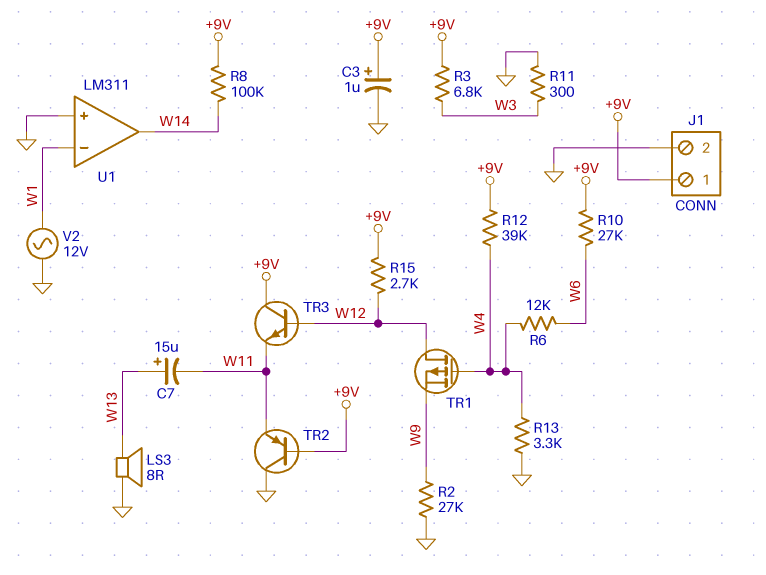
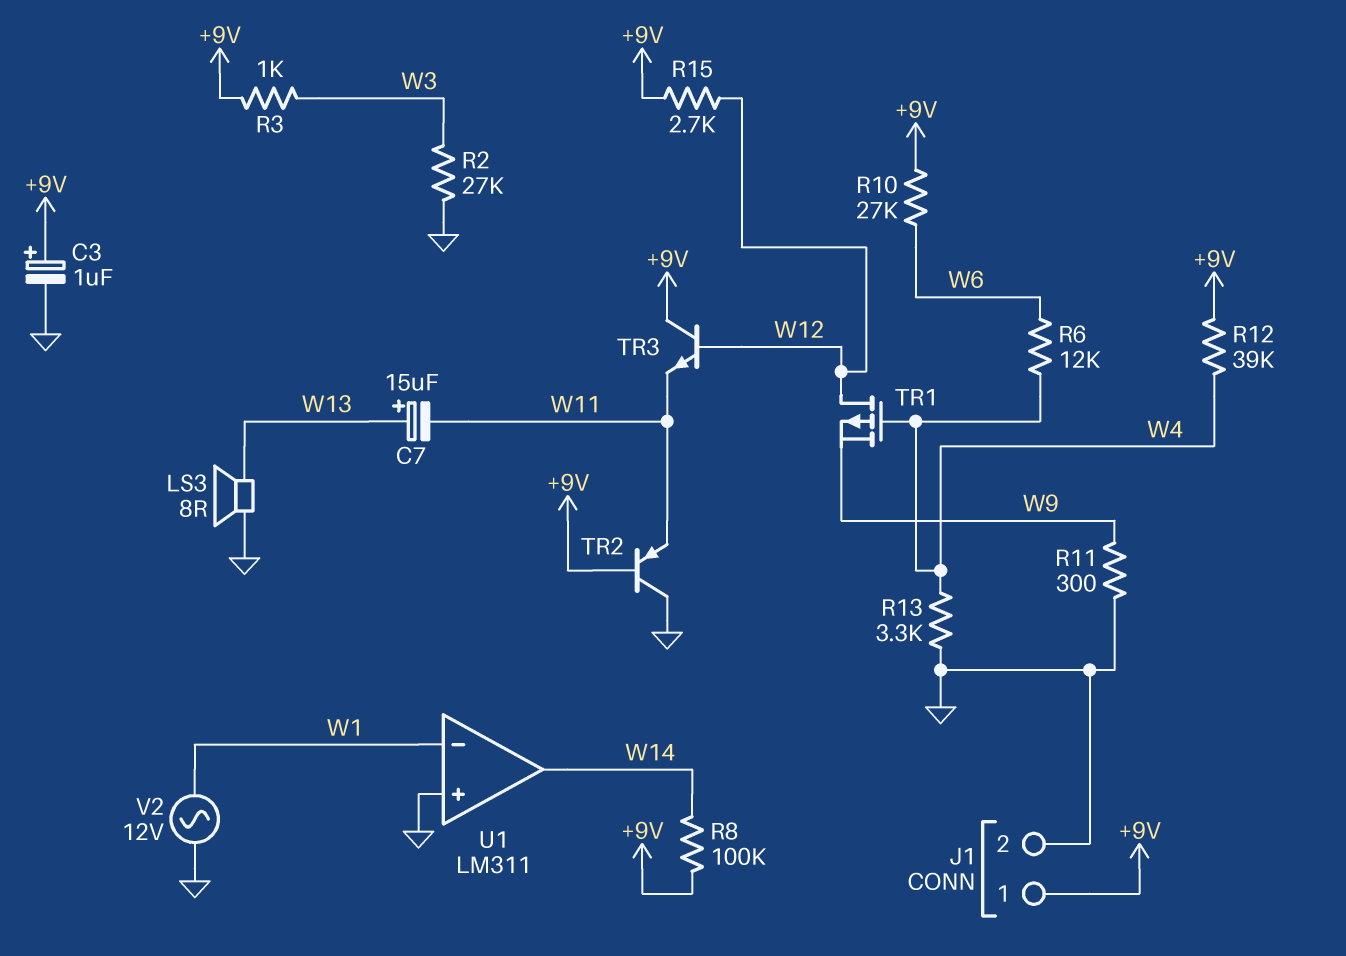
R2: 27k (GND, W9) -> 27k (GND, W3)
R3: 6.8k (+9V, W3) -> 1k (+9V, W3)
R11: 300 (GND, W3) -> 300 (GND, W9)

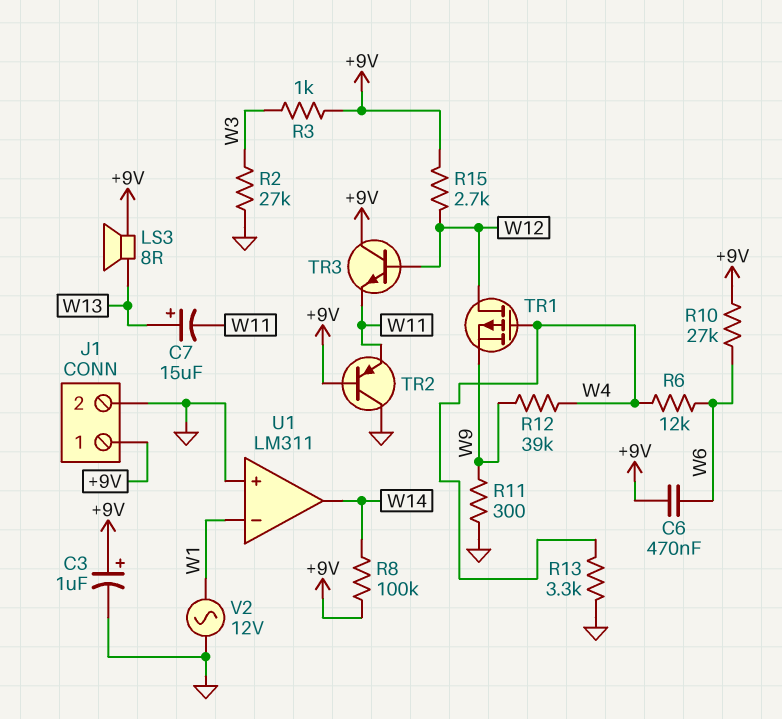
C6: none -> 470nF (+9V, W6)
LS3: speaker 8R (GND, W13) -> speaker 8R (+9V, W13)
R12: 39k (+9V, W4) -> 39k (W4, W9)

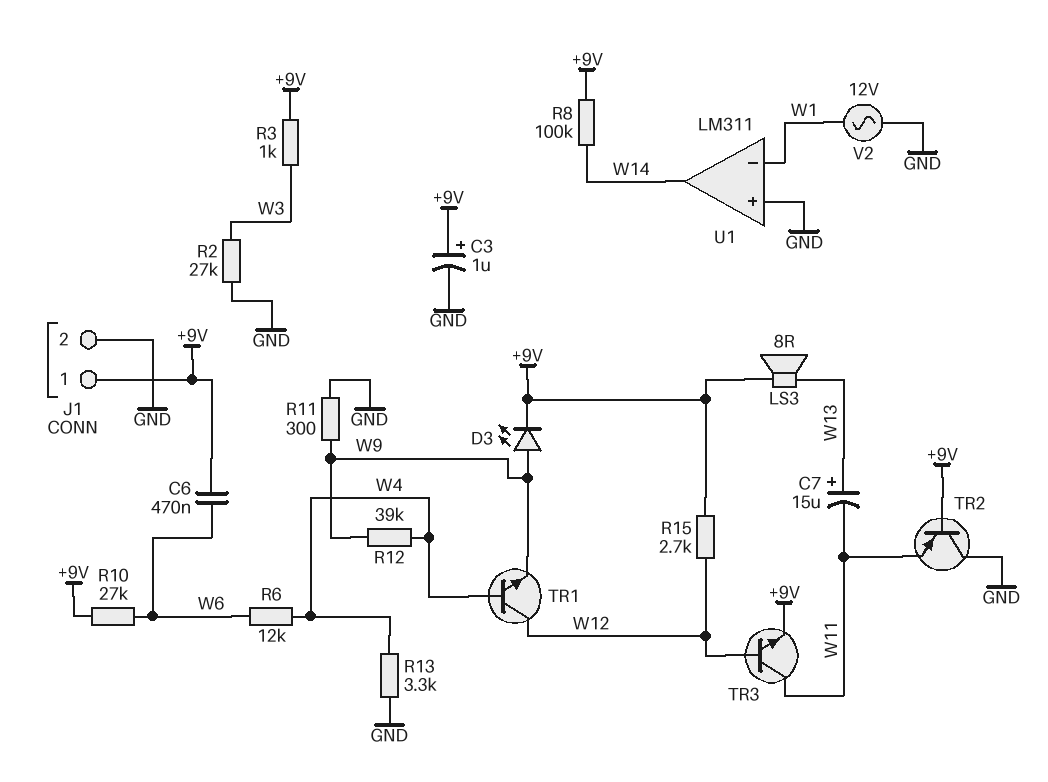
D3: none -> LED (A W9, K +9V)
TR1: PMOS (G W4, D W12, S W9) -> NPN (B W4, C W12, E W9)
TR3: NPN (B W12, C +9V, E W11) -> NPN (B W12, C W11, E +9V)

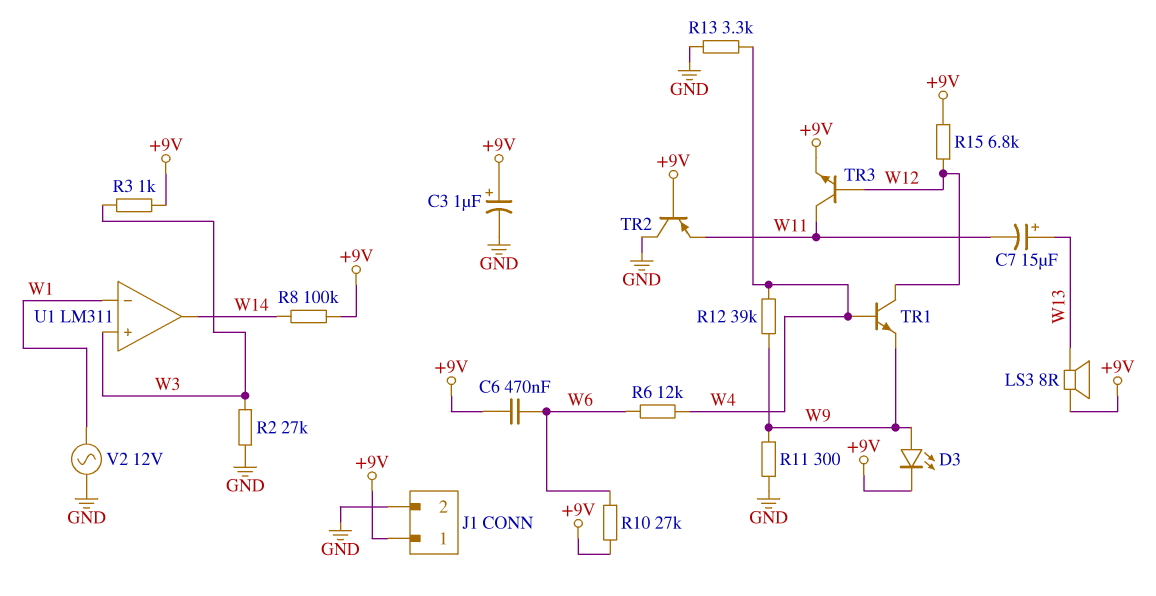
R15: 2.7k (+9V, W12) -> 6.8k (+9V, W12)
U1 pin in+: GND -> W3

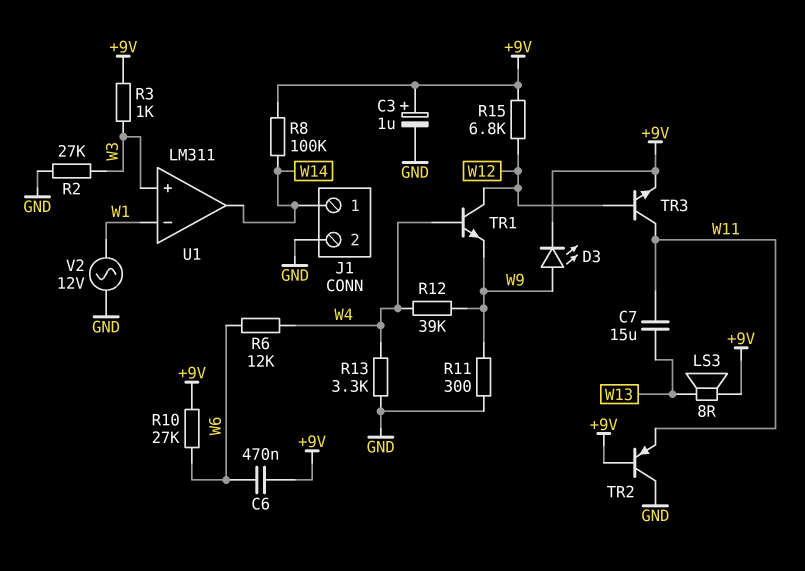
C7: 15uF (plus W13, minus W11) -> 15uF (W11, W13)
J1 pin 1: +9V -> W14

